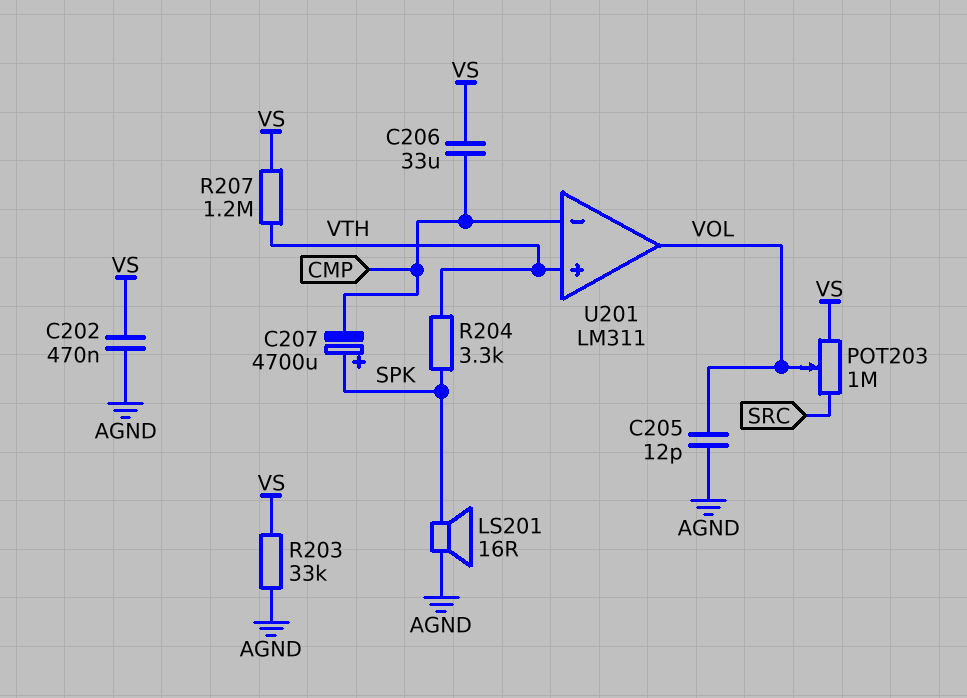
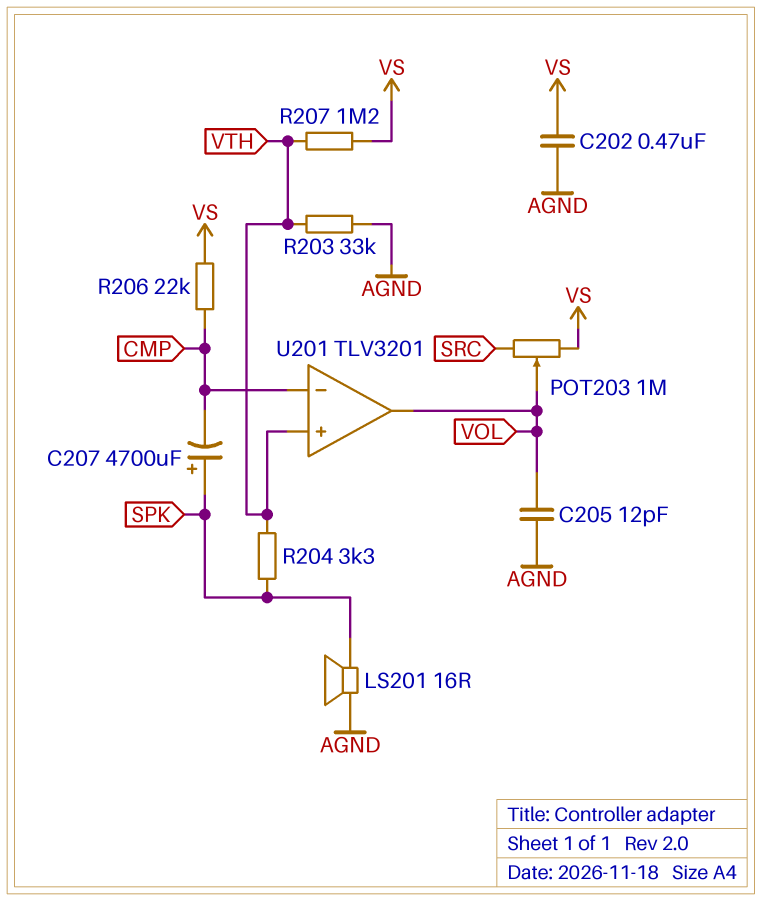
C206: 33uF (CMP, VS) -> none
R203: 33k (AGND, VS) -> 33k (AGND, VTH)
R206: none -> 22k (CMP, VS)
U201: LM311 -> TLV3201

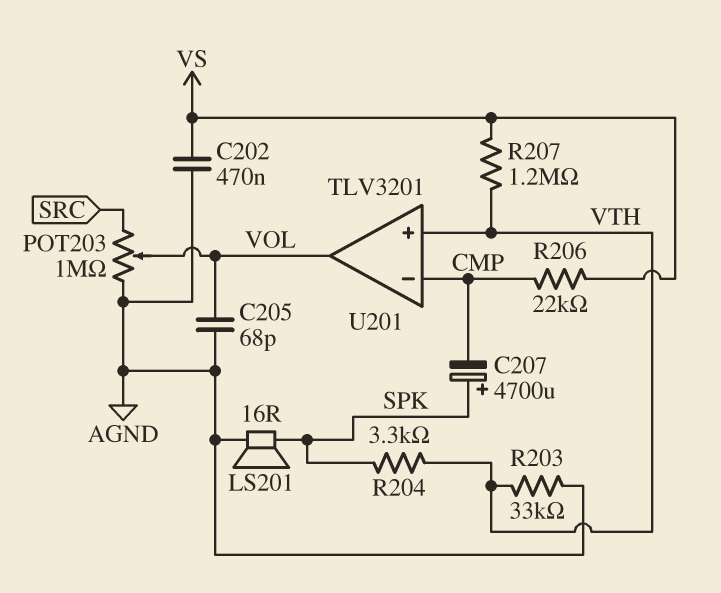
C205: 12pF (AGND, VOL) -> 68pF (AGND, VOL)
POT203: 1M (SRC, VS, wiper VOL) -> 1M (AGND, SRC, wiper VOL)

